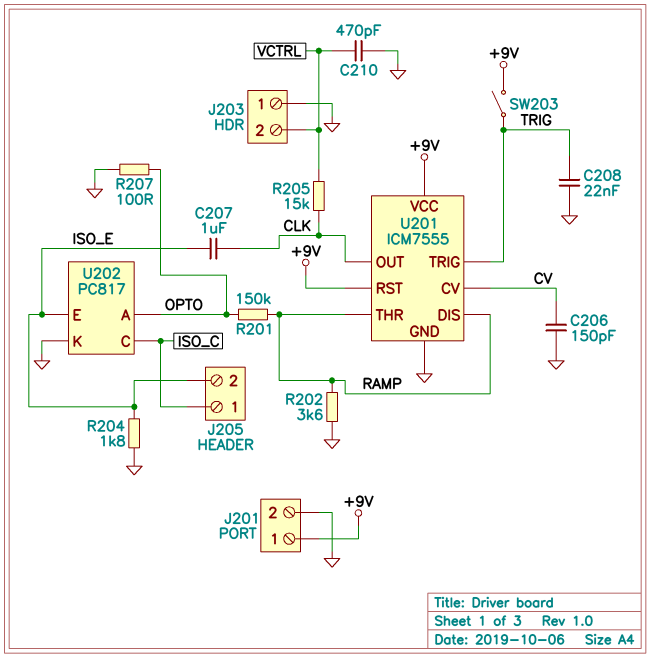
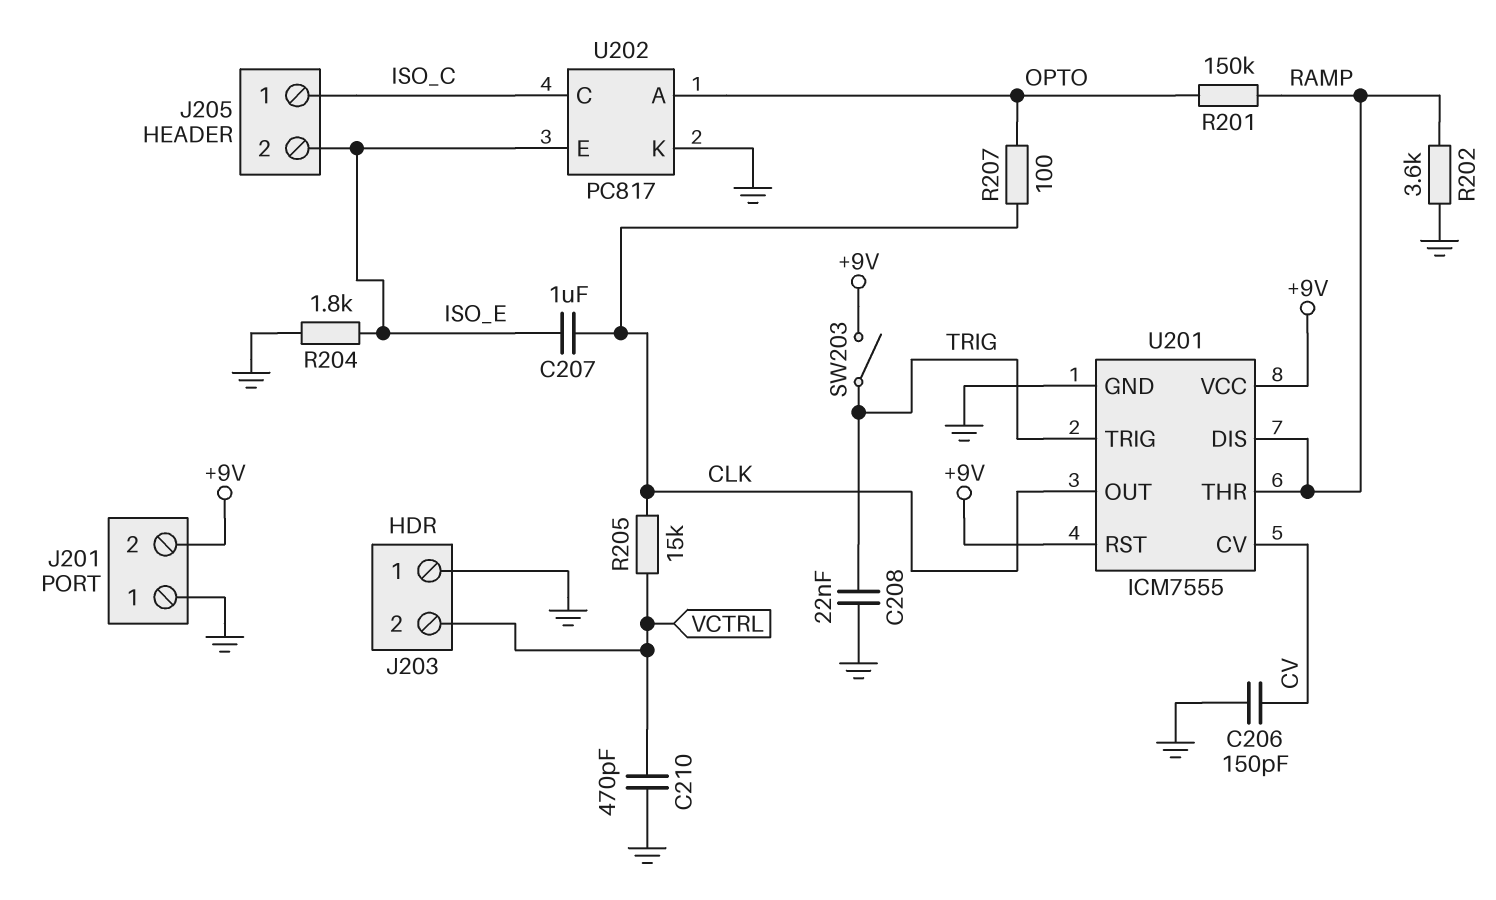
J201 pin 1: +9V -> GND
J201 pin 2: GND -> +9V
R207: 100 (GND, OPTO) -> 100 (CLK, OPTO)

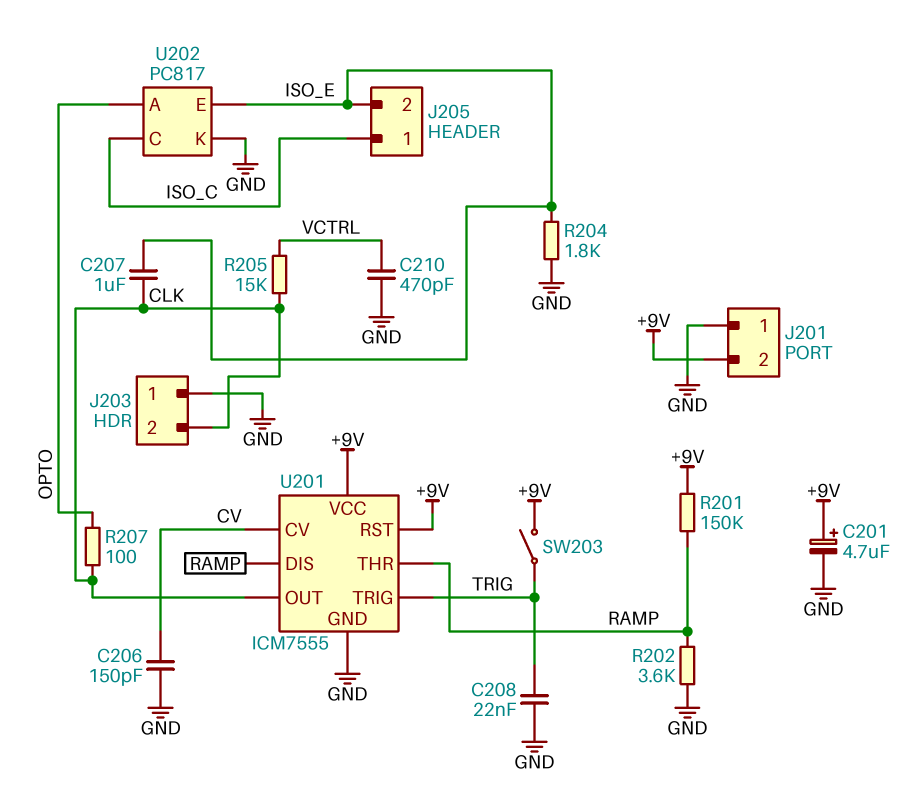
C201: none -> 4.7uF (plus +9V, minus GND)
J203 pin 2: VCTRL -> CLK
R201: 150k (OPTO, RAMP) -> 150k (+9V, RAMP)

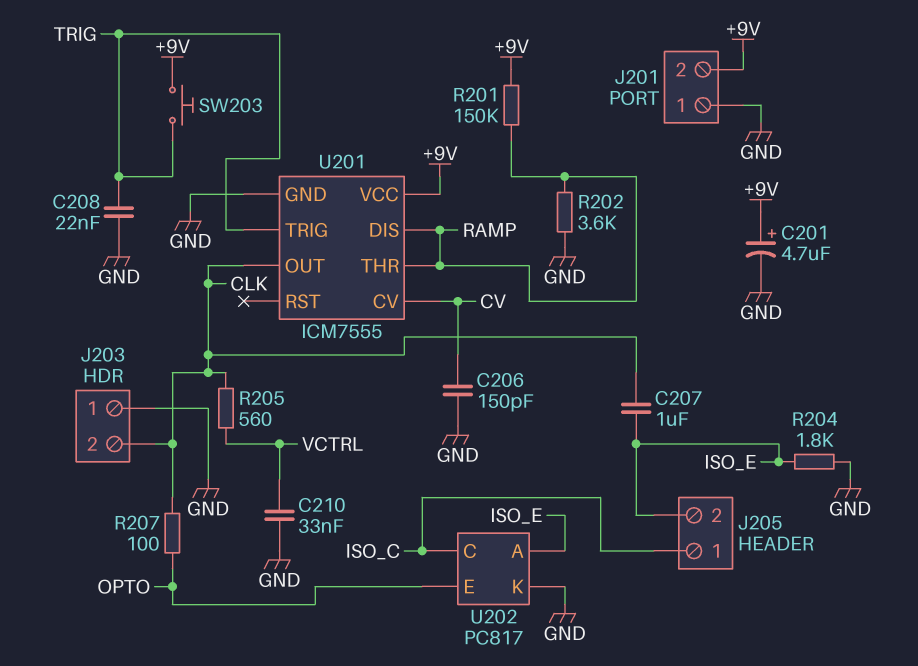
C210: 470pF (GND, VCTRL) -> 33nF (GND, VCTRL)
R205: 15k (CLK, VCTRL) -> 560 (CLK, VCTRL)
SW203: switch (+9V, TRIG) -> button (+9V, TRIG)
U201 pin RST: +9V -> none
U202 pin A: OPTO -> ISO_E
U202 pin E: ISO_E -> OPTO

